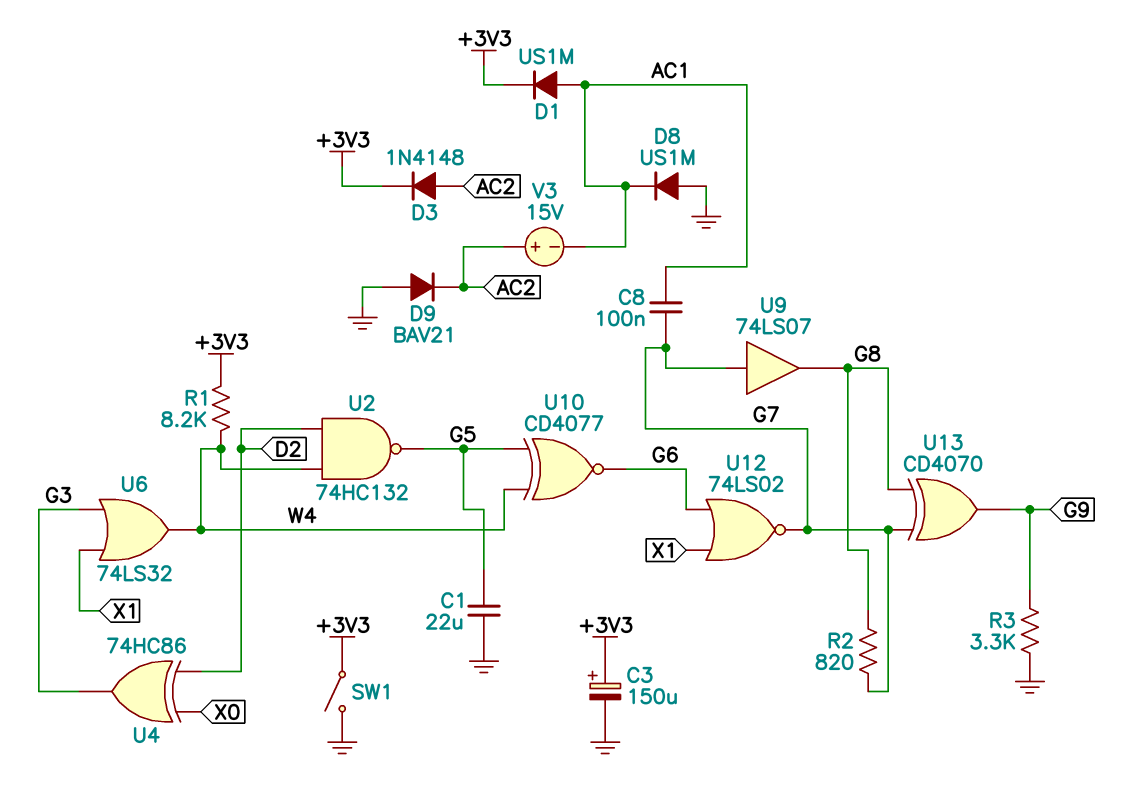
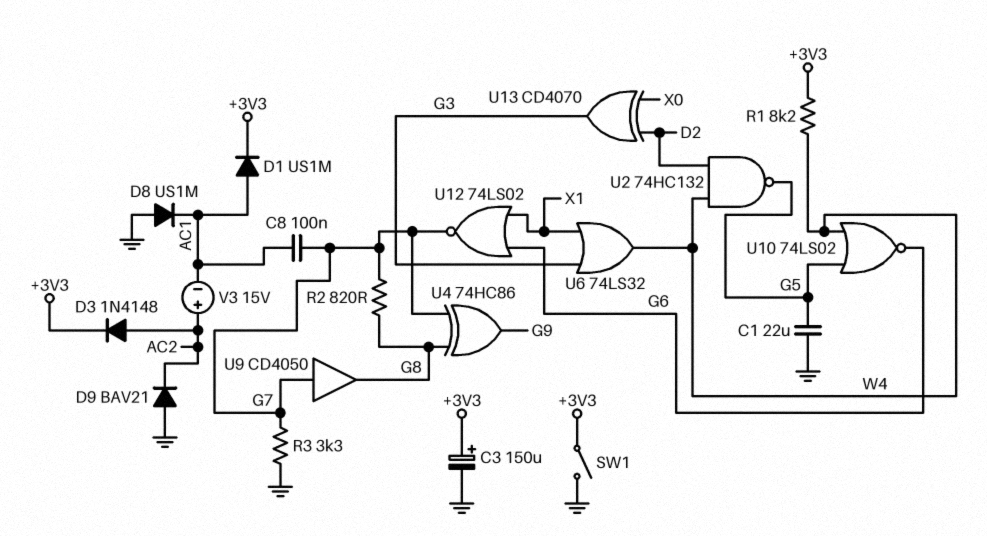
R3: 3.3k (G9, GND) -> 3.3k (G7, GND)
U4: XOR 74HC86 (in D2, in X0, out G3) -> XOR 74HC86 (in G7, in G8, out G9)
U9: buffer 74LS07 (in G7, out G8) -> buffer CD4050 (in G7, out G8)
U10: XNOR CD4077 (in G5, in W4, out G6) -> NOR 74LS02 (in G5, in W4, out G6)
U13: XOR CD4070 (in G7, in G8, out G9) -> XOR CD4070 (in D2, in X0, out G3)

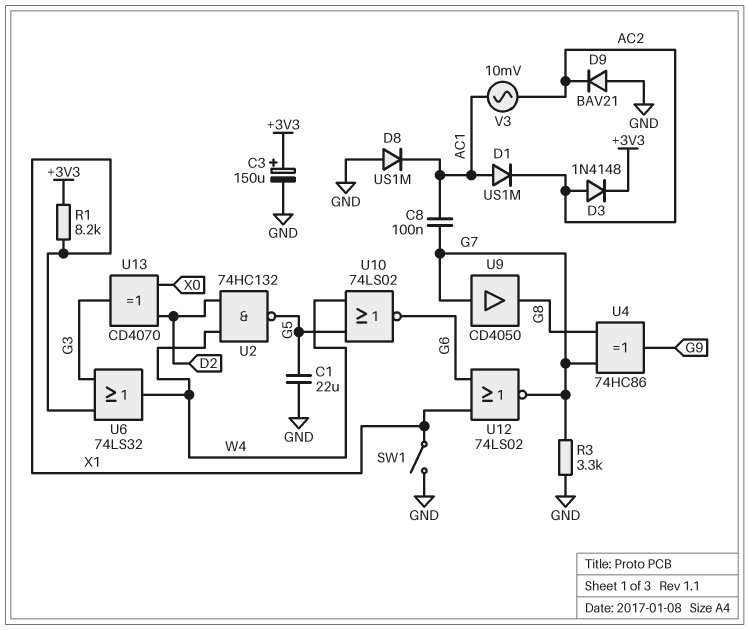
D1: diode US1M (A AC1, K +3V3) -> diode US1M (A AC1, K AC2)
R1: 8.2k (+3V3, W4) -> 8.2k (+3V3, X1)
R2: 820 (G7, G8) -> none
SW1: switch (+3V3, GND) -> switch (GND, X1)
V3: 15V (plus AC2, minus AC1) -> AC 10mV (AC1, AC2)

